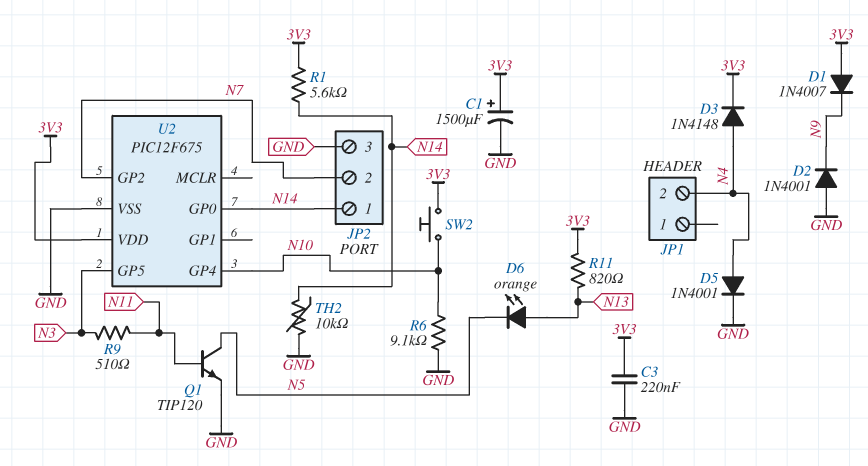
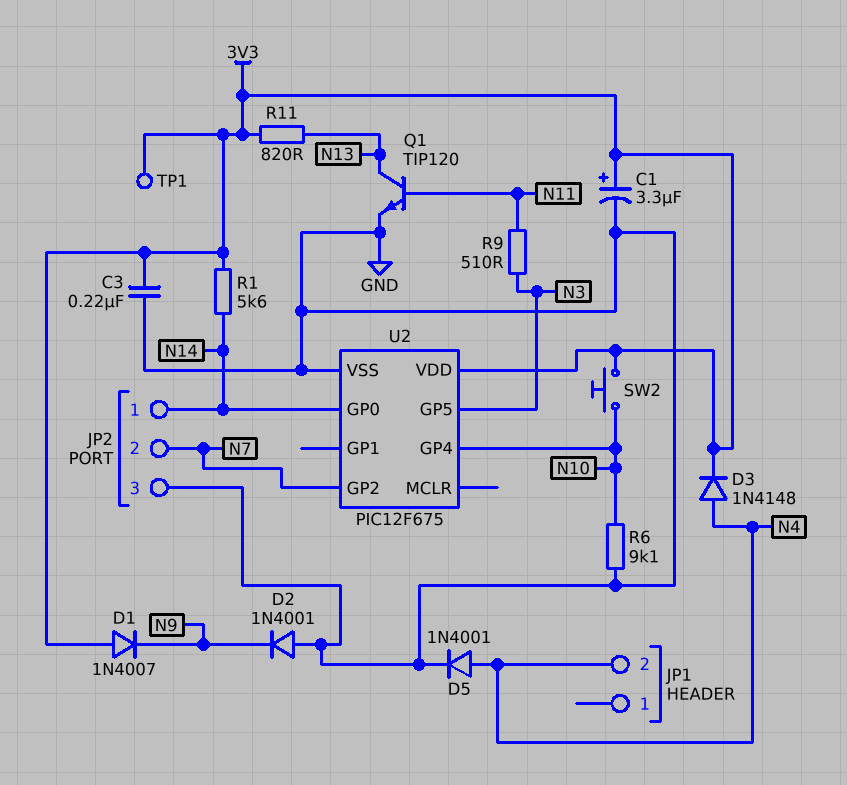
C1: 1500uF (plus 3V3, minus GND) -> 3.3uF (plus 3V3, minus GND)
D6: LED orange (A N13, K N5) -> none
Q1: NPN TIP120 (B N11, C N5, E GND) -> NPN TIP120 (B N11, C N13, E GND)
TH2: 10k (GND, N14) -> none
TP1: none -> test point (3V3)

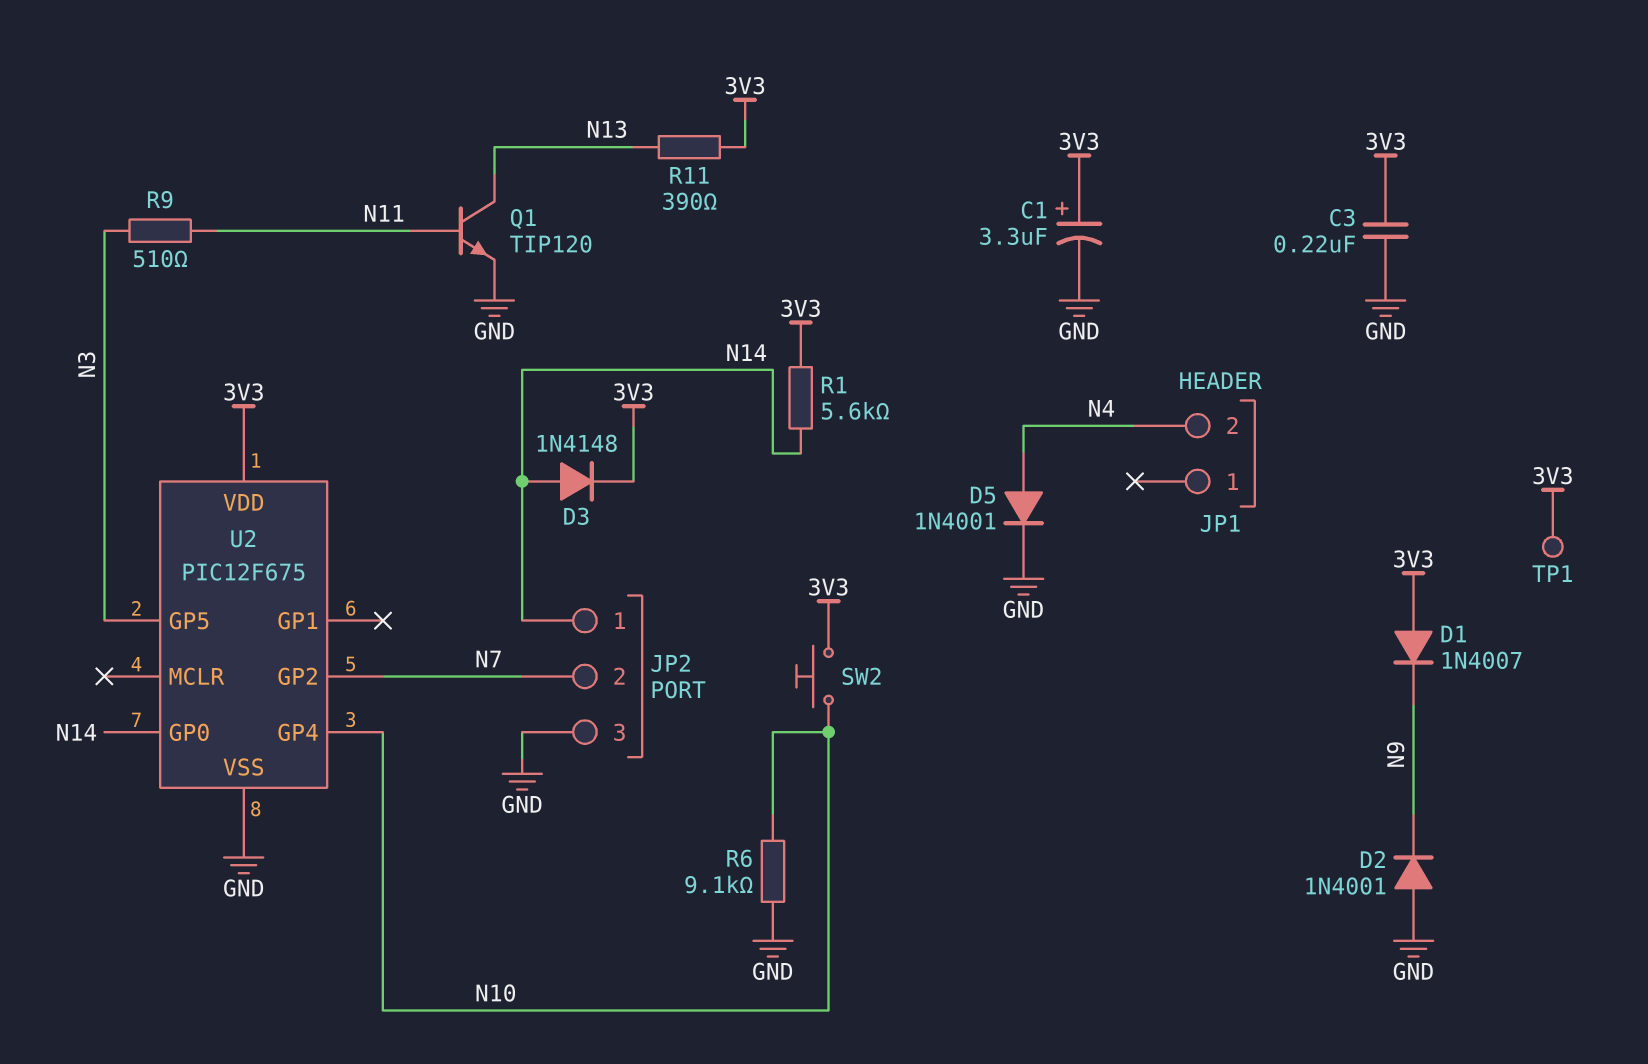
D3: diode 1N4148 (A N4, K 3V3) -> diode 1N4148 (A N14, K 3V3)
R11: 820 (3V3, N13) -> 390 (3V3, N13)

